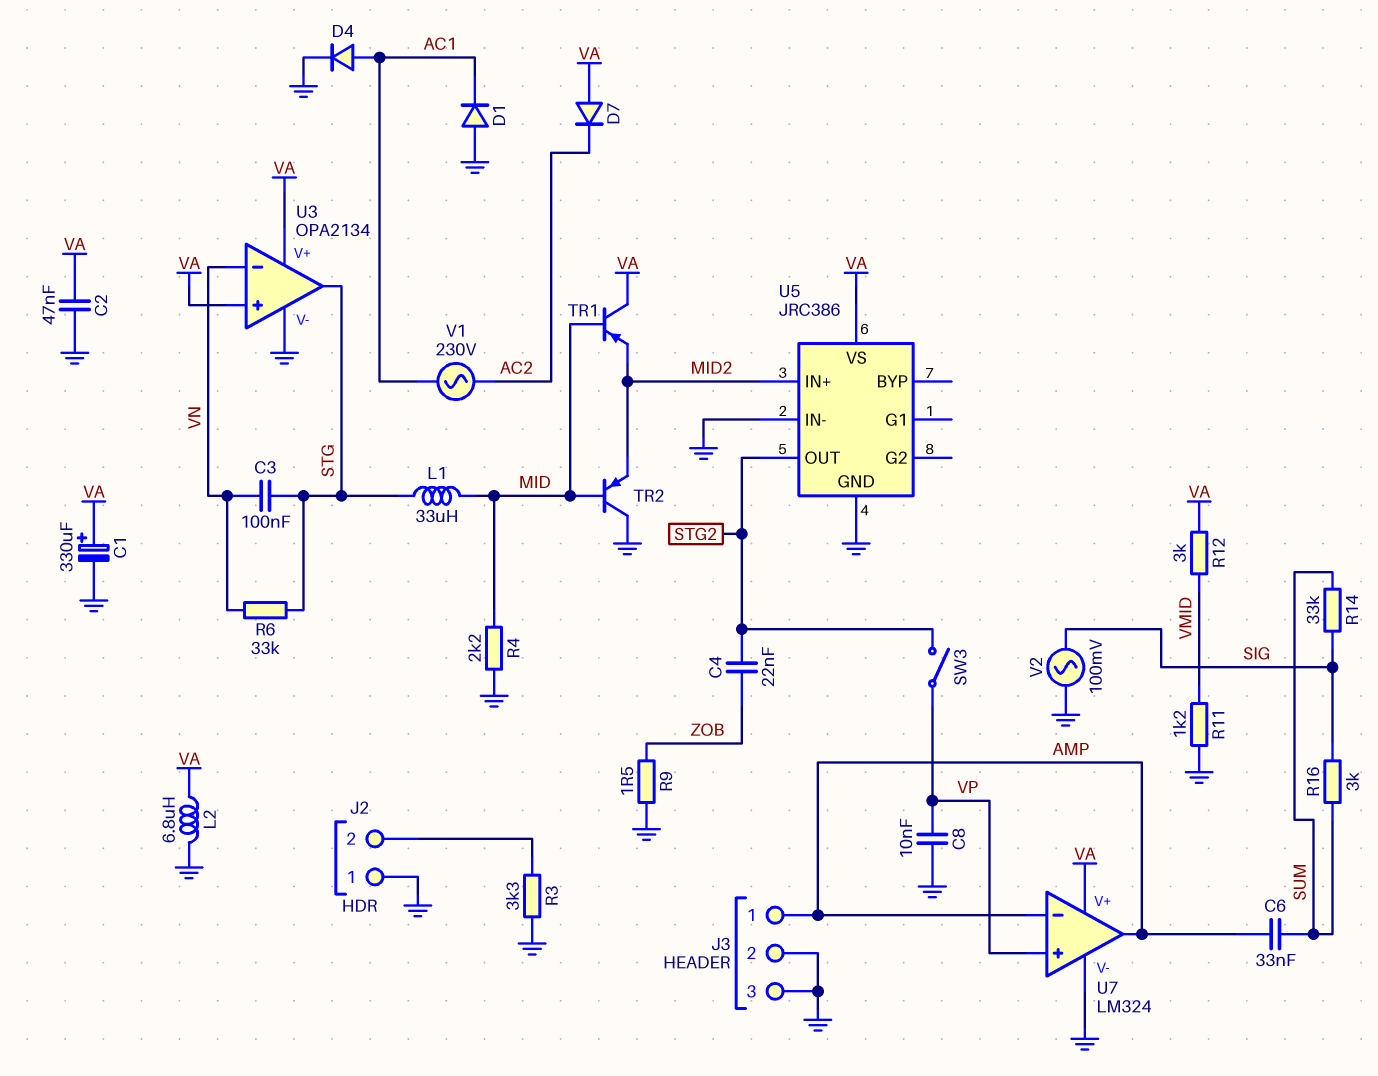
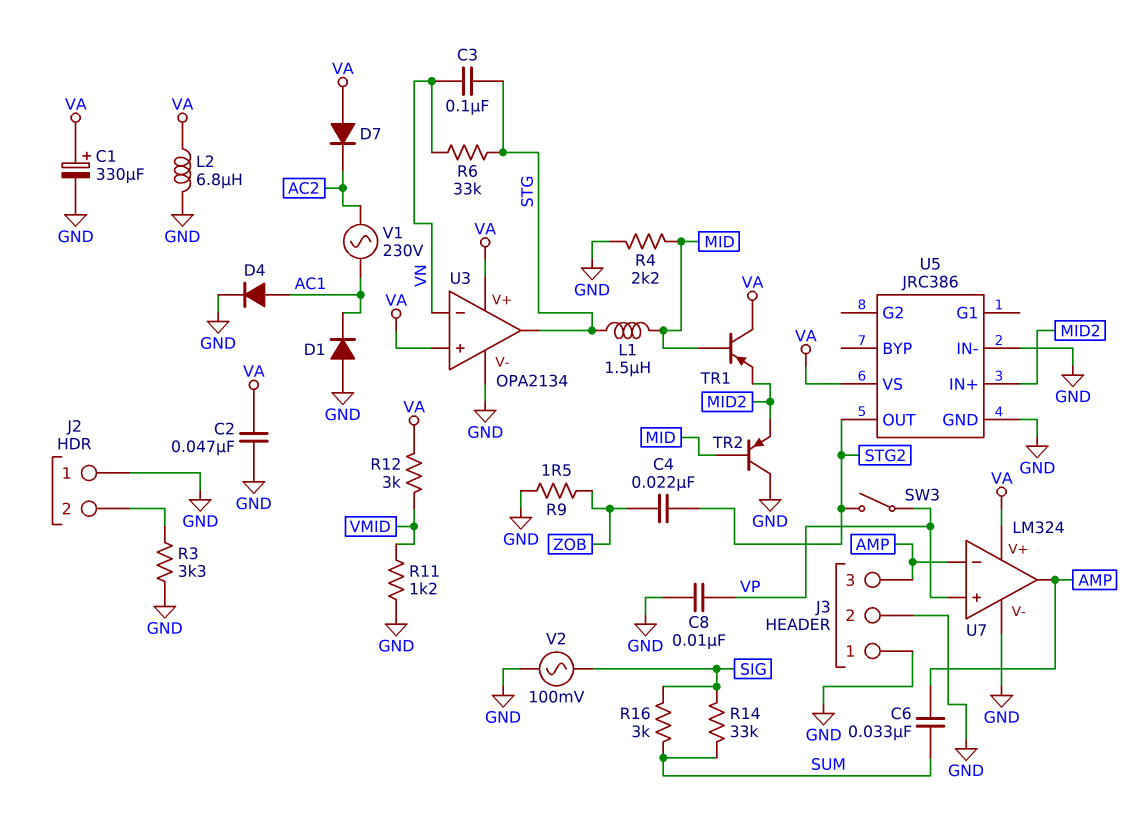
J3 pin 1: AMP -> GND
J3 pin 3: GND -> AMP
L1: 33uH (MID, STG) -> 1.5uH (MID, STG)

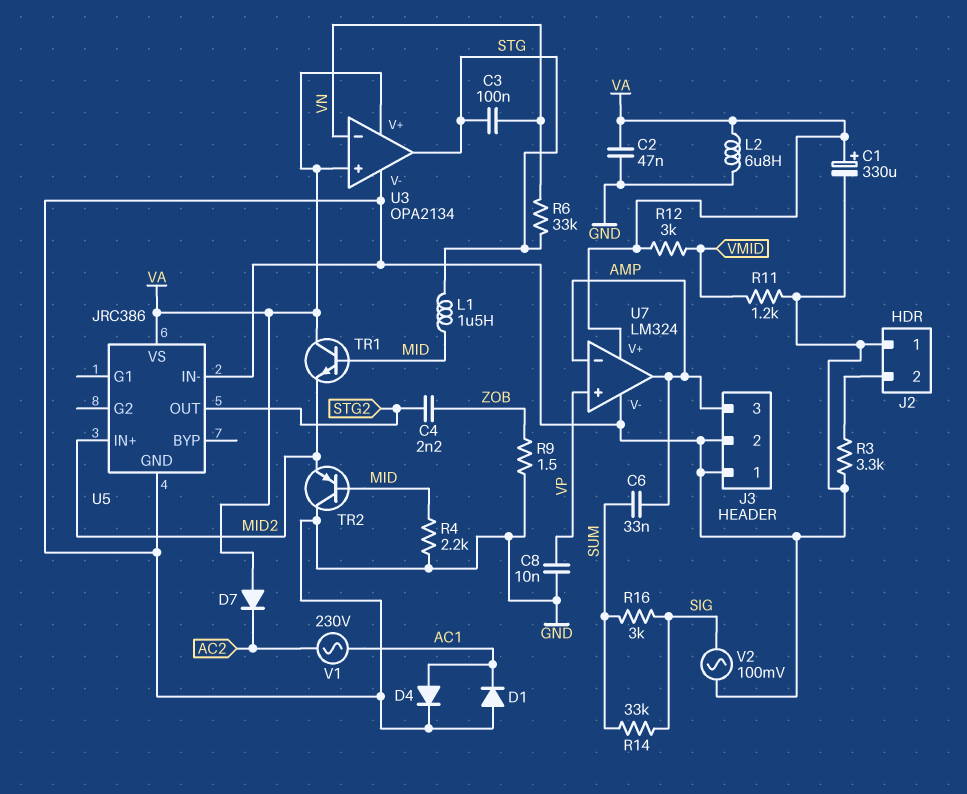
C4: 22nF (STG2, ZOB) -> 2.2nF (STG2, ZOB)
SW3: switch (STG2, VP) -> none
TR1: PNP (B MID, C VA, E MID2) -> NPN (B MID, C VA, E MID2)

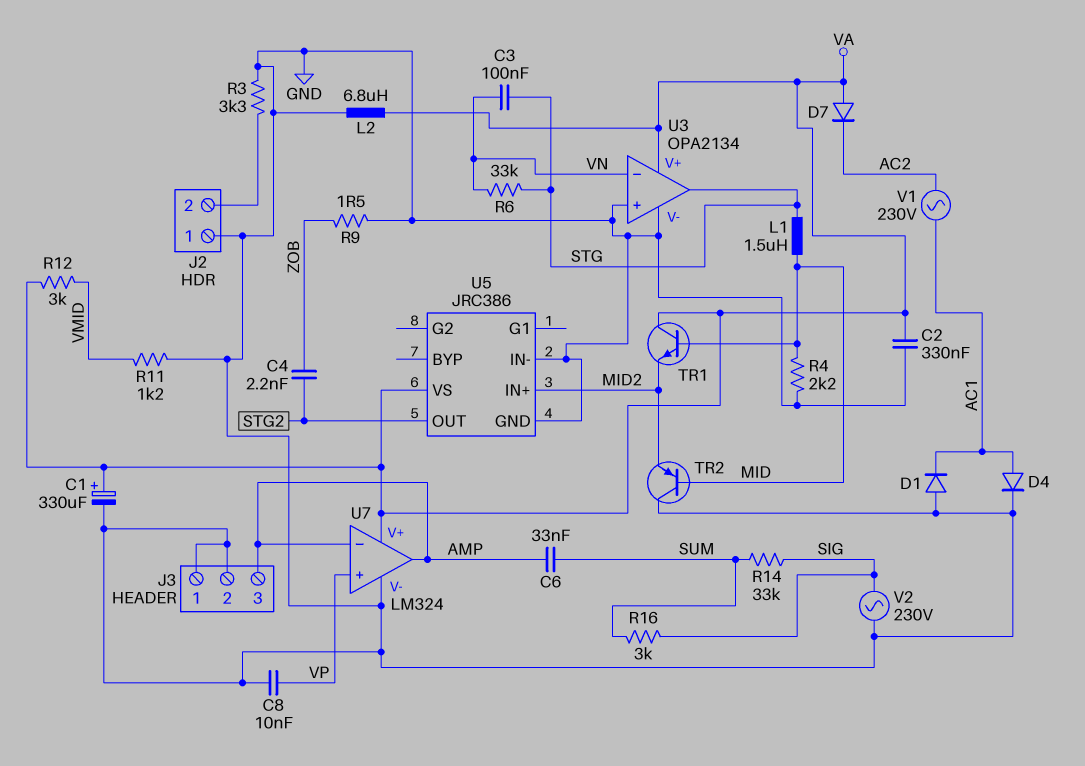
C2: 47nF (GND, VA) -> 330nF (GND, VA)
U3 pin in+: VA -> GND
V2: AC 100mV (GND, SIG) -> AC 230V (GND, SIG)

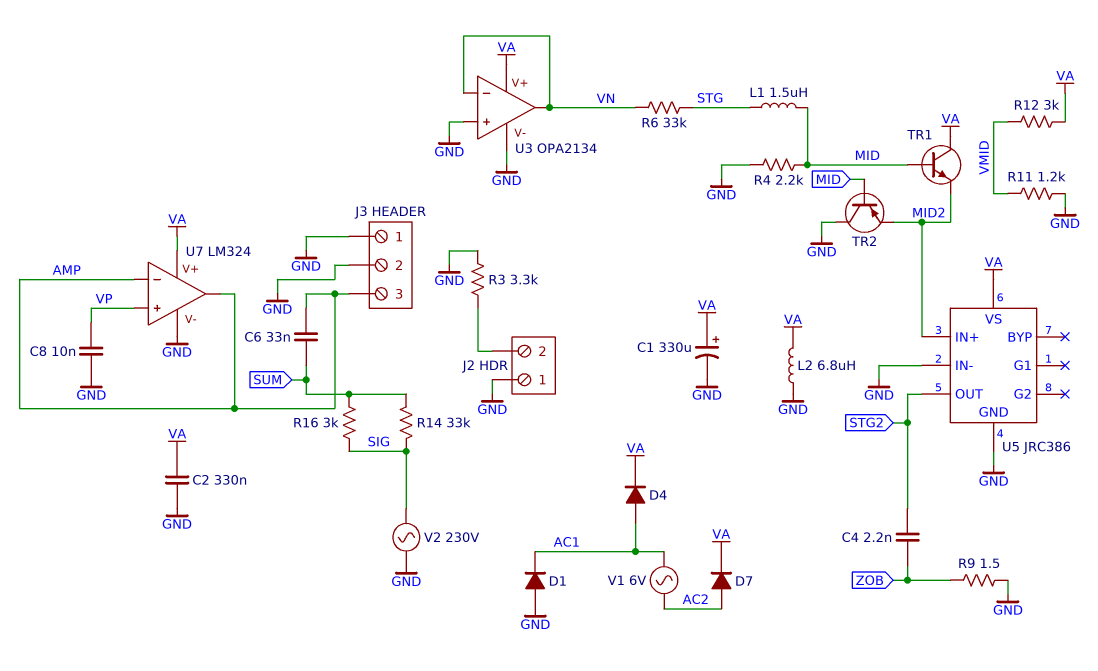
C3: 100nF (STG, VN) -> none
D4: diode (A AC1, K GND) -> diode (A AC1, K VA)
D7: diode (A VA, K AC2) -> diode (A AC2, K VA)
U3 pin out: STG -> VN
V1: AC 230V (AC1, AC2) -> AC 6V (AC1, AC2)

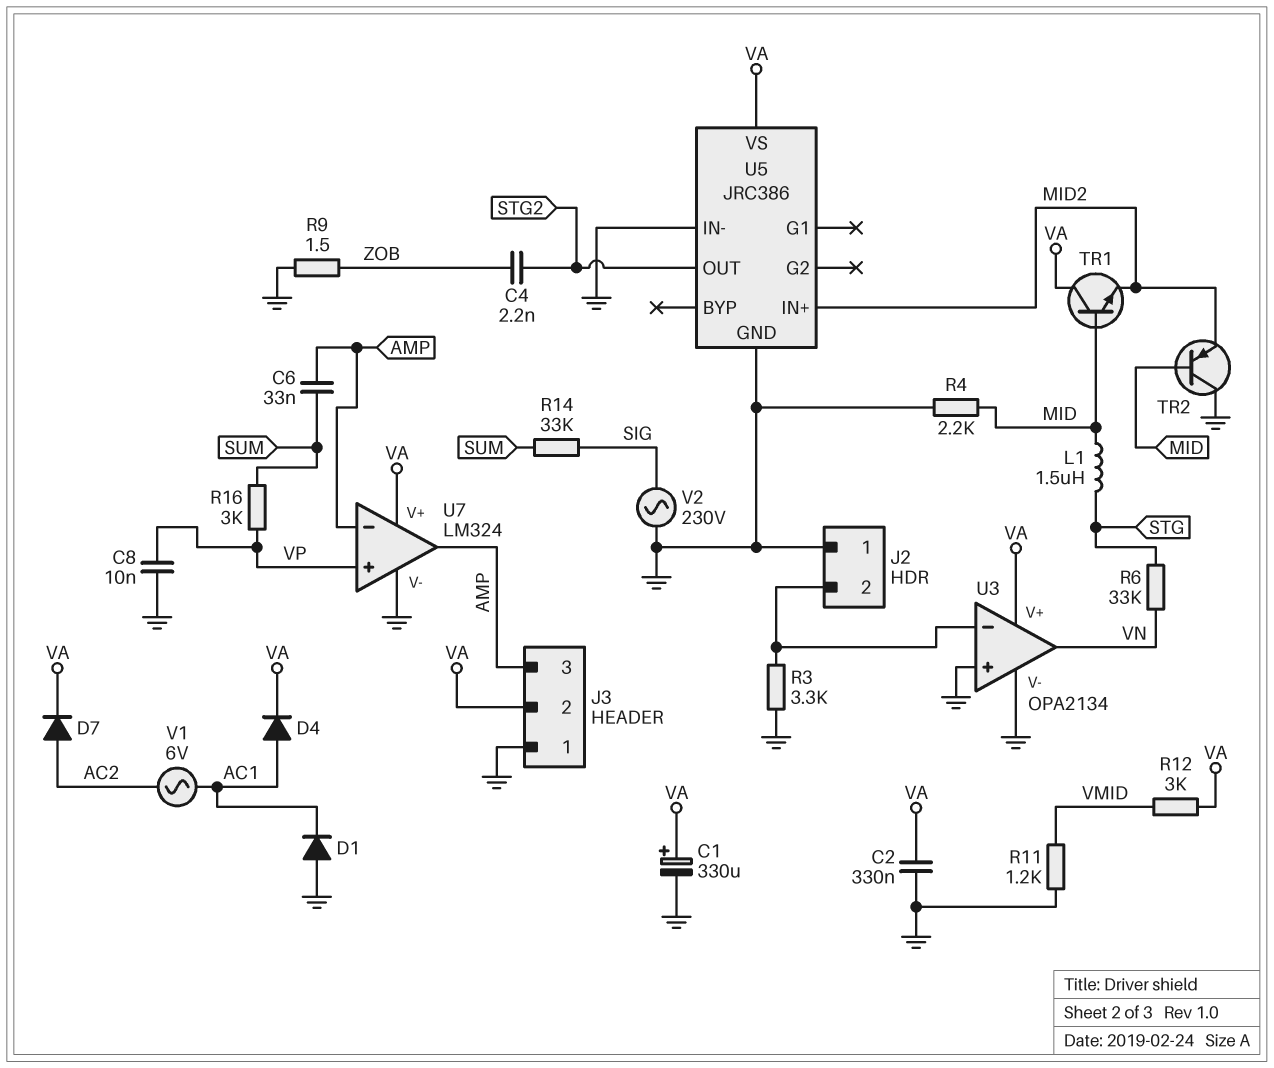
J3 pin 2: GND -> VA
L2: 6.8uH (GND, VA) -> none
R16: 3k (SIG, SUM) -> 3k (SUM, VP)
U3 pin in-: VN -> J2/2

